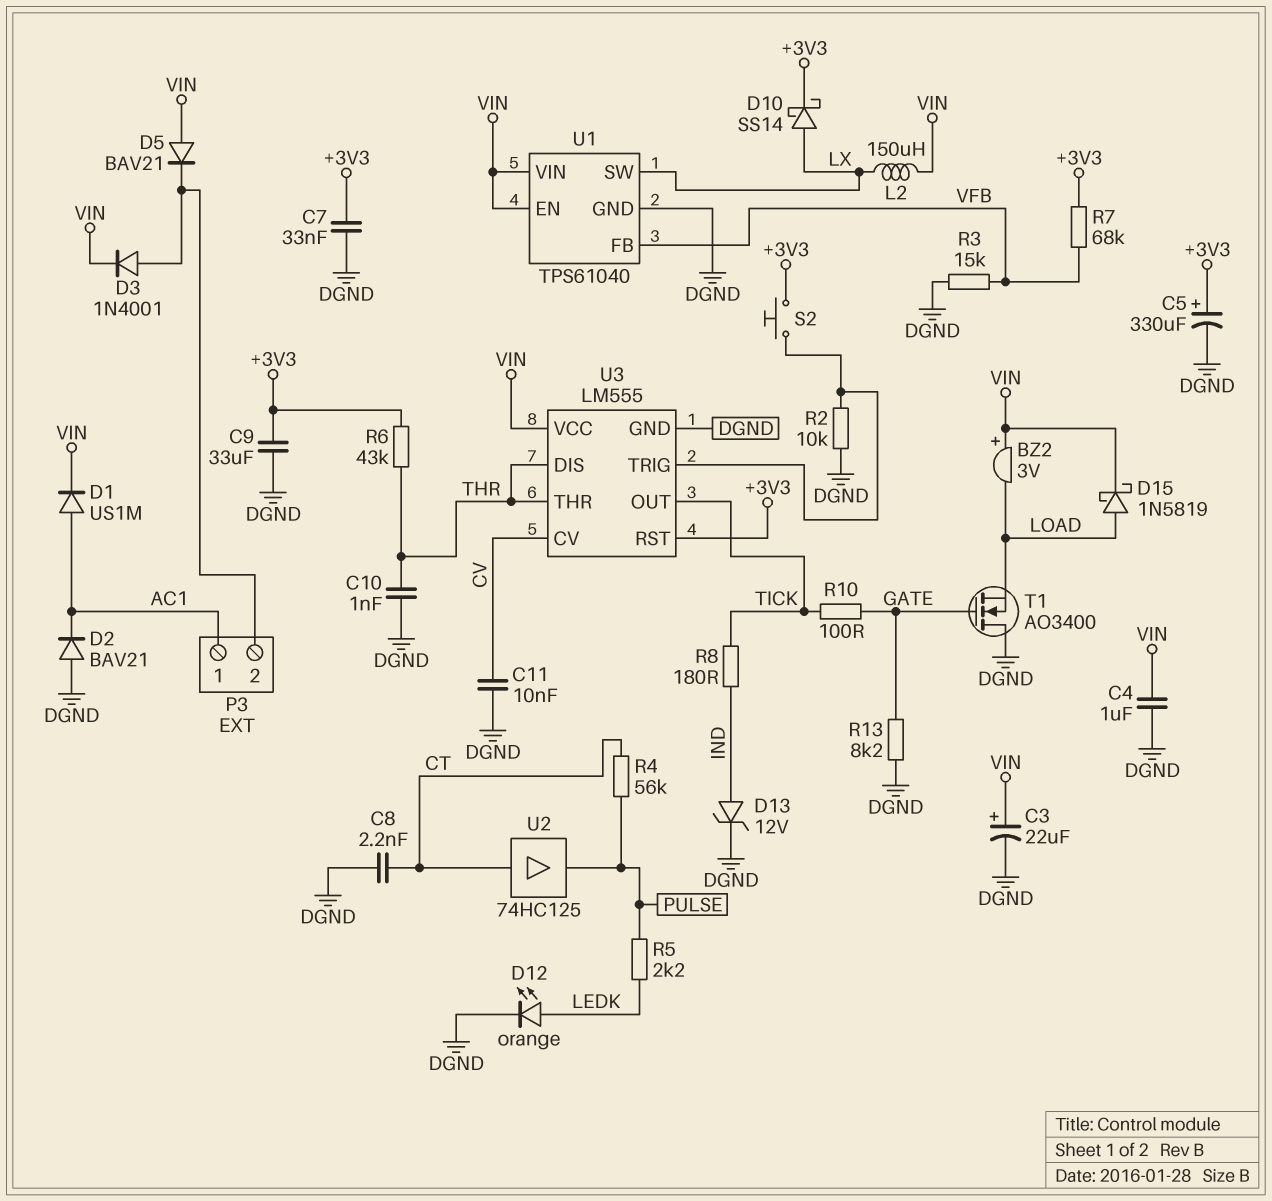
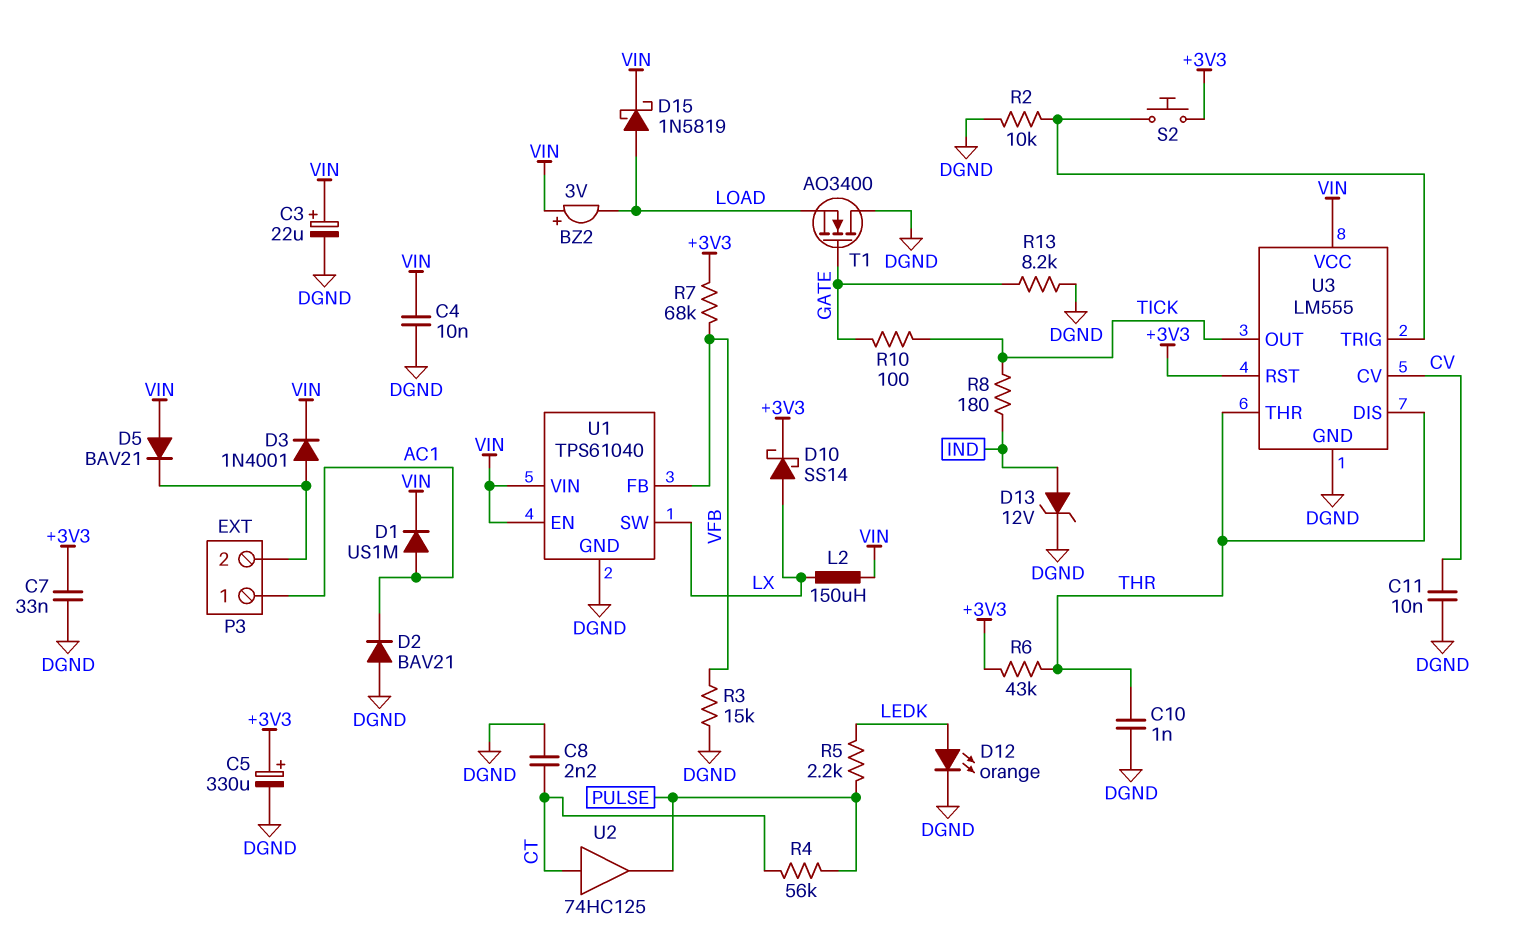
C4: 1uF (DGND, VIN) -> 10nF (DGND, VIN)
C9: 33uF (+3V3, DGND) -> none

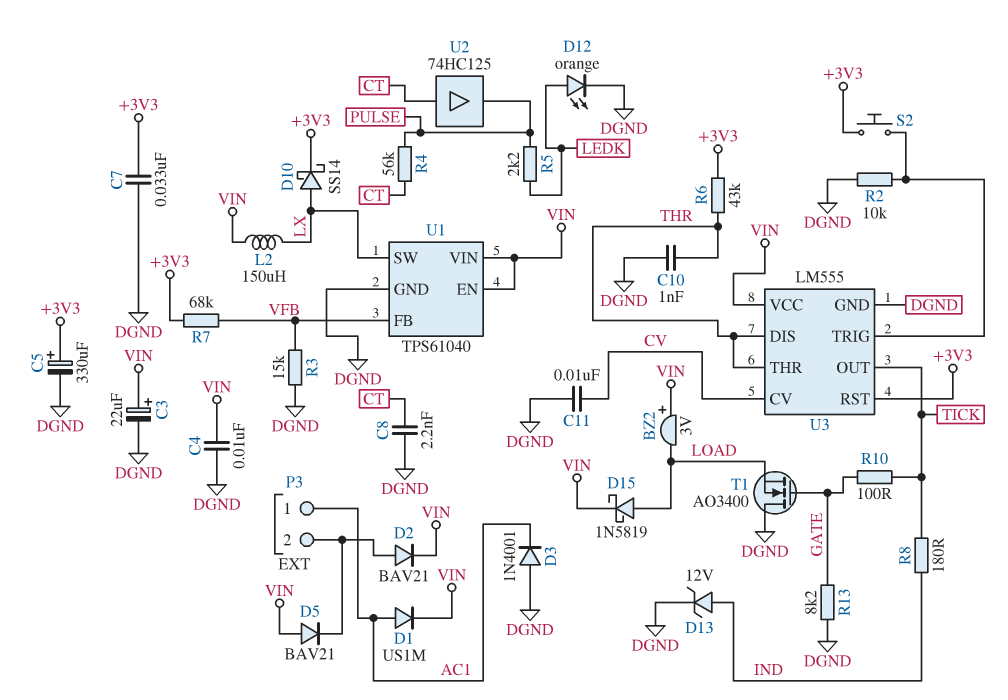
D2: diode BAV21 (A DGND, K AC1) -> diode BAV21 (A P3/2, K VIN)
D3: diode 1N4001 (A P3/2, K VIN) -> diode 1N4001 (A DGND, K AC1)

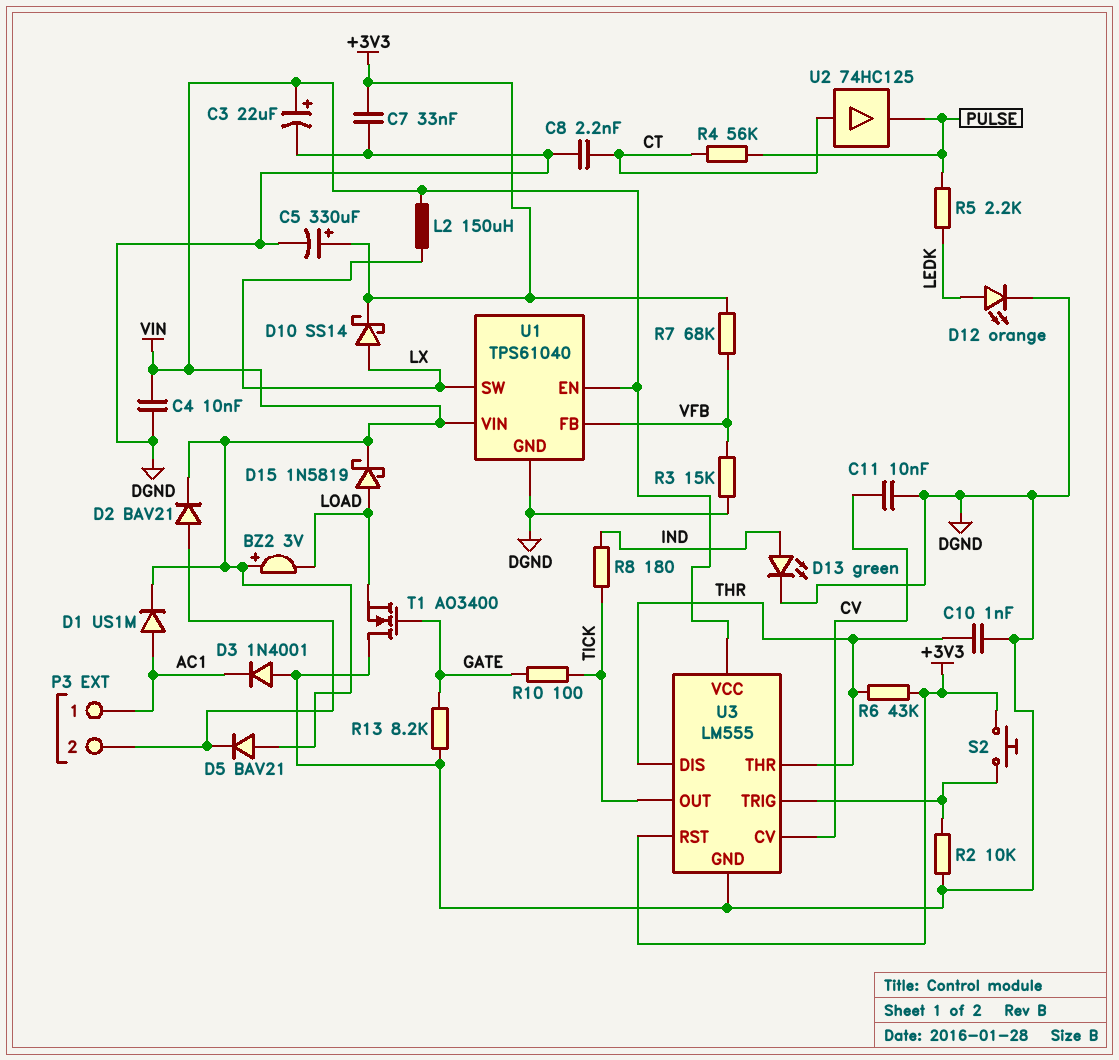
D13: zener 12V (A IND, K DGND) -> LED green (A IND, K DGND)

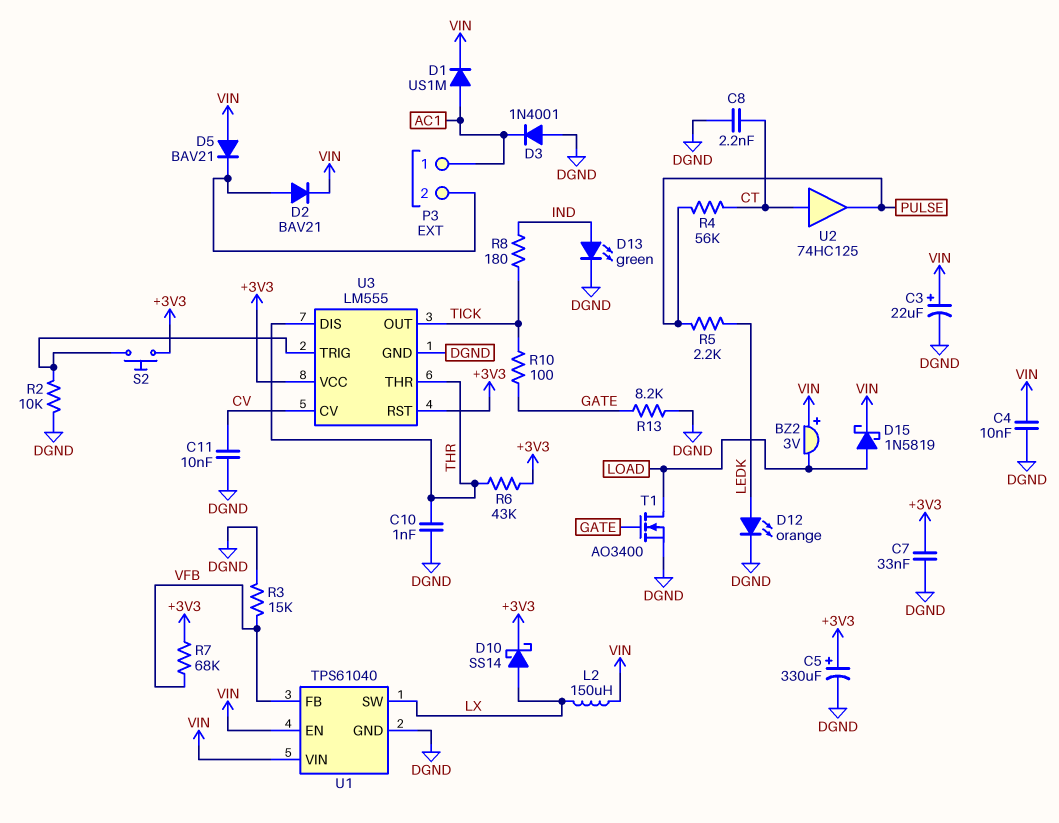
T1: NMOS AO3400 (G GATE, D DGND, S LOAD) -> NMOS AO3400 (G GATE, D LOAD, S DGND)
U3 pin VCC: VIN -> +3V3

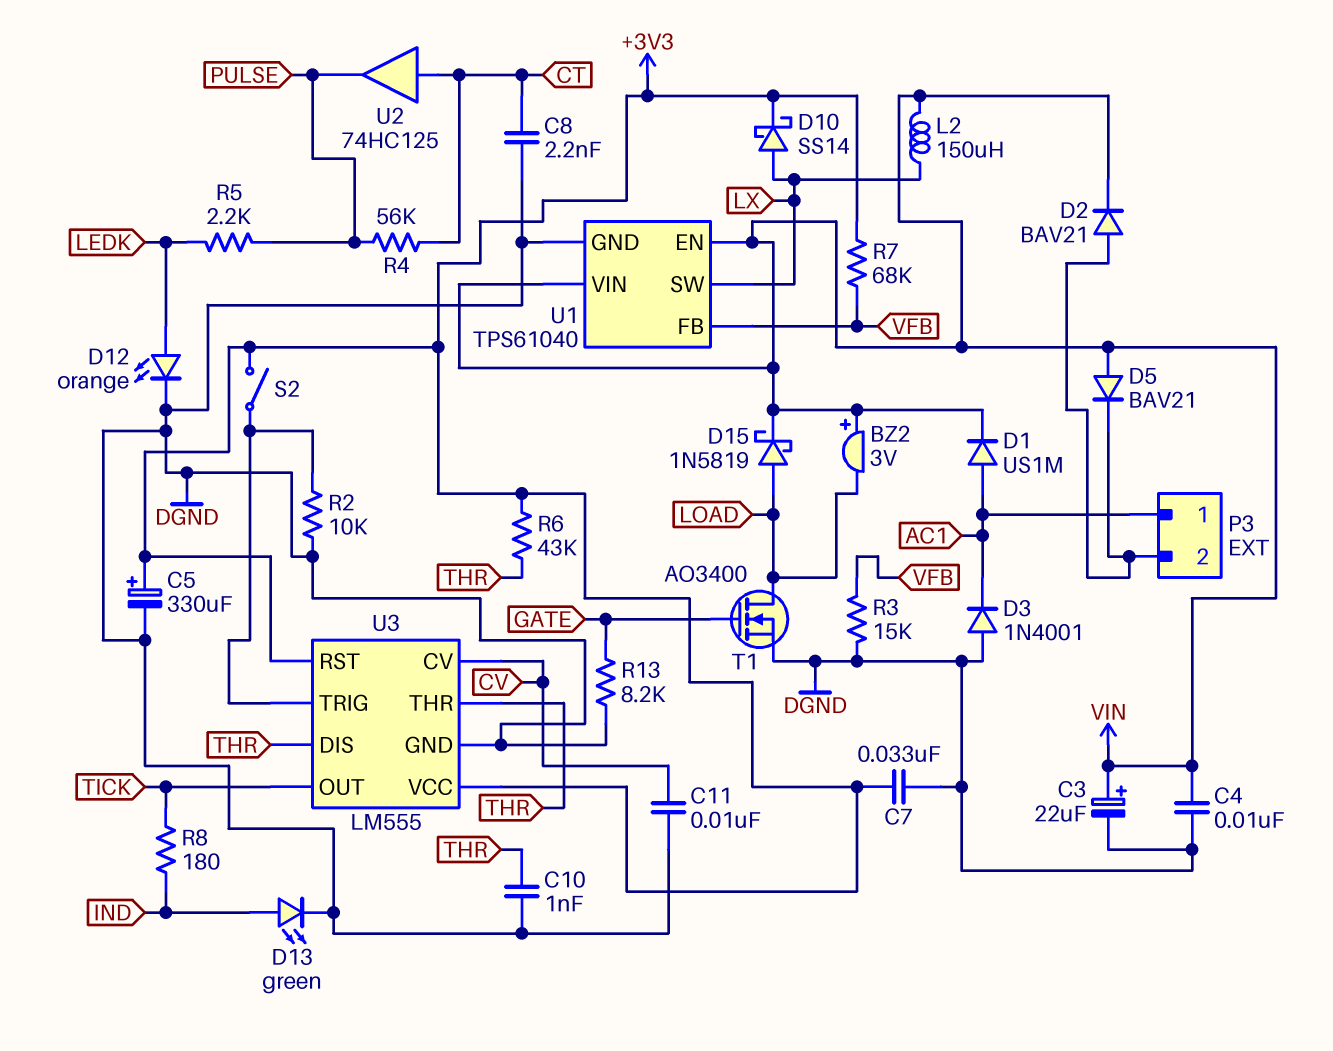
R10: 100 (GATE, TICK) -> none
S2: button (+3V3, U3/TRIG) -> switch (+3V3, U3/TRIG)

